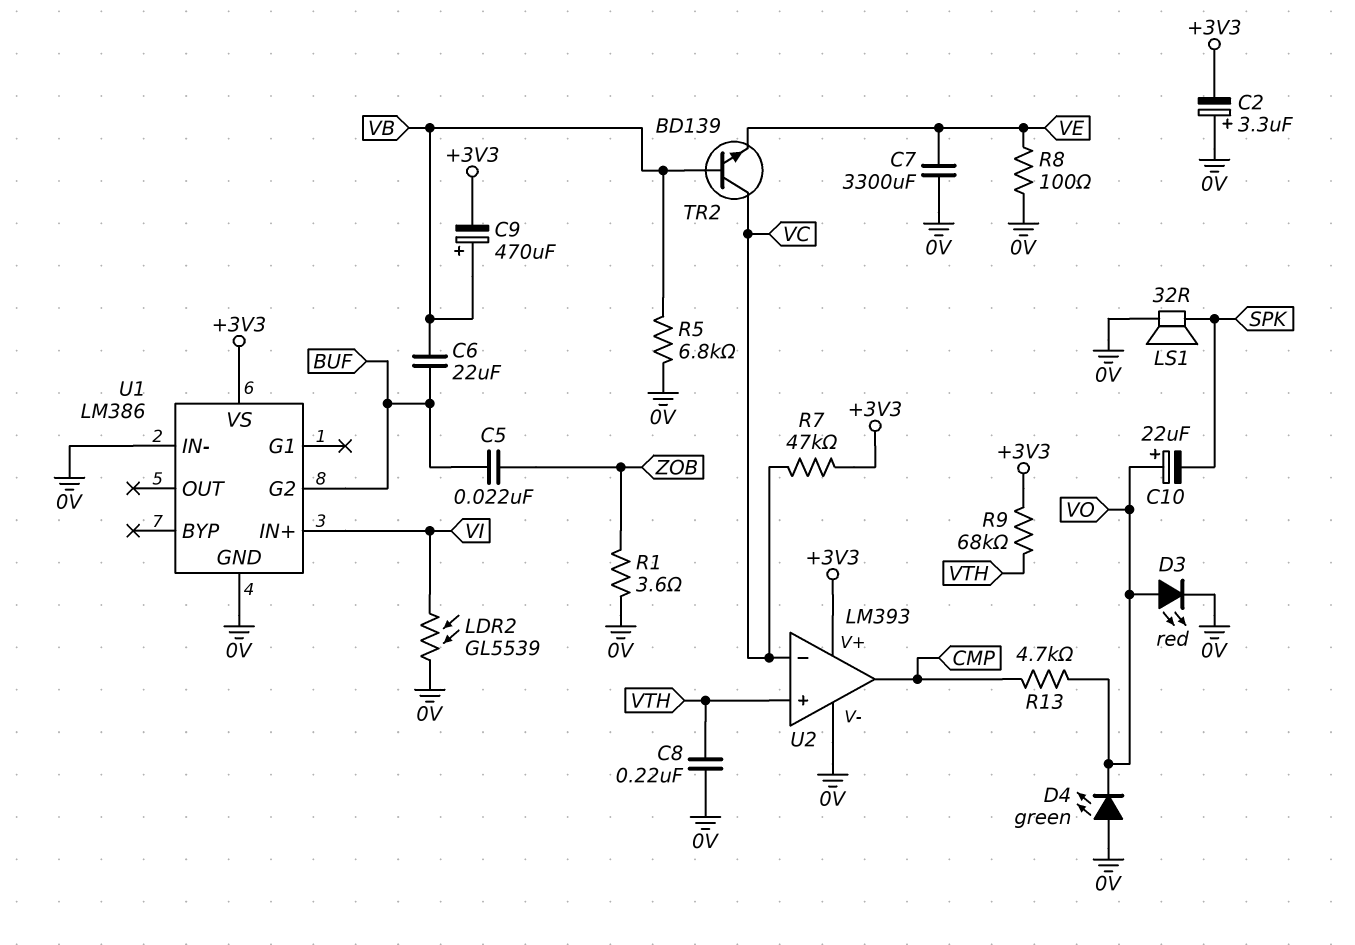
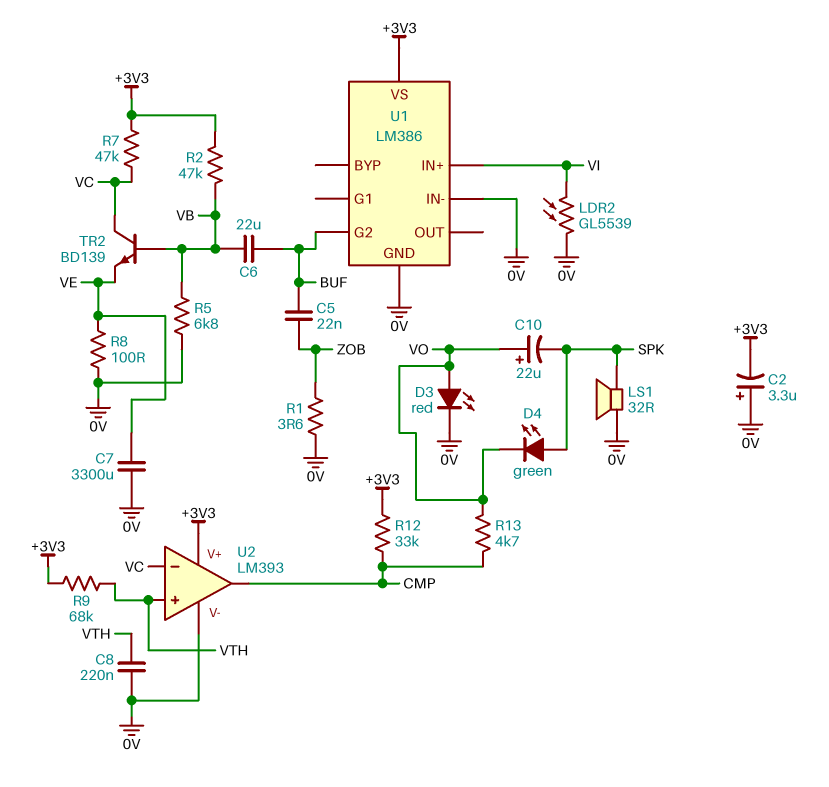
C9: 470uF (plus VB, minus +3V3) -> none
D4: LED green (A 0V, K VO) -> LED green (A SPK, K VO)
R2: none -> 47k (+3V3, VB)
R12: none -> 33k (+3V3, CMP)

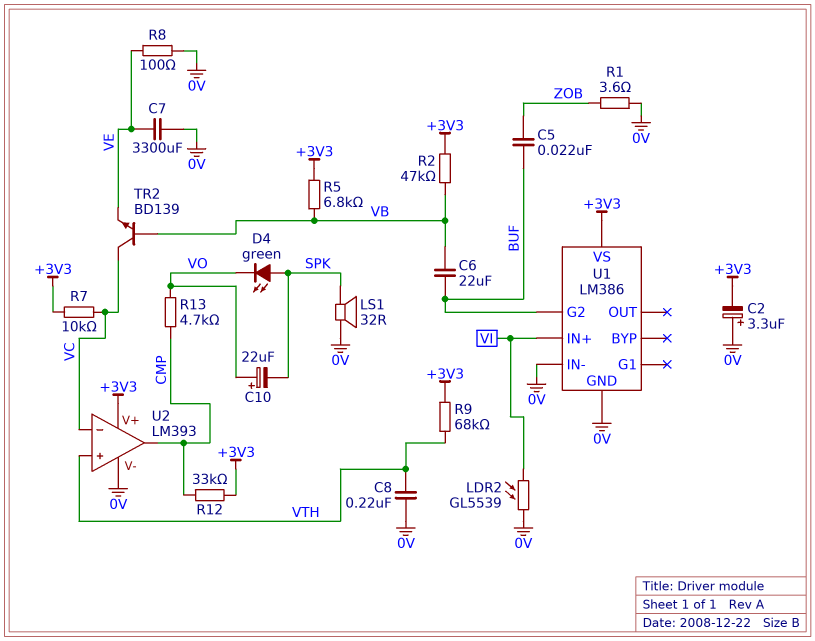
D3: LED red (A VO, K 0V) -> none
R5: 6.8k (0V, VB) -> 6.8k (+3V3, VB)
R7: 47k (+3V3, VC) -> 10k (+3V3, VC)

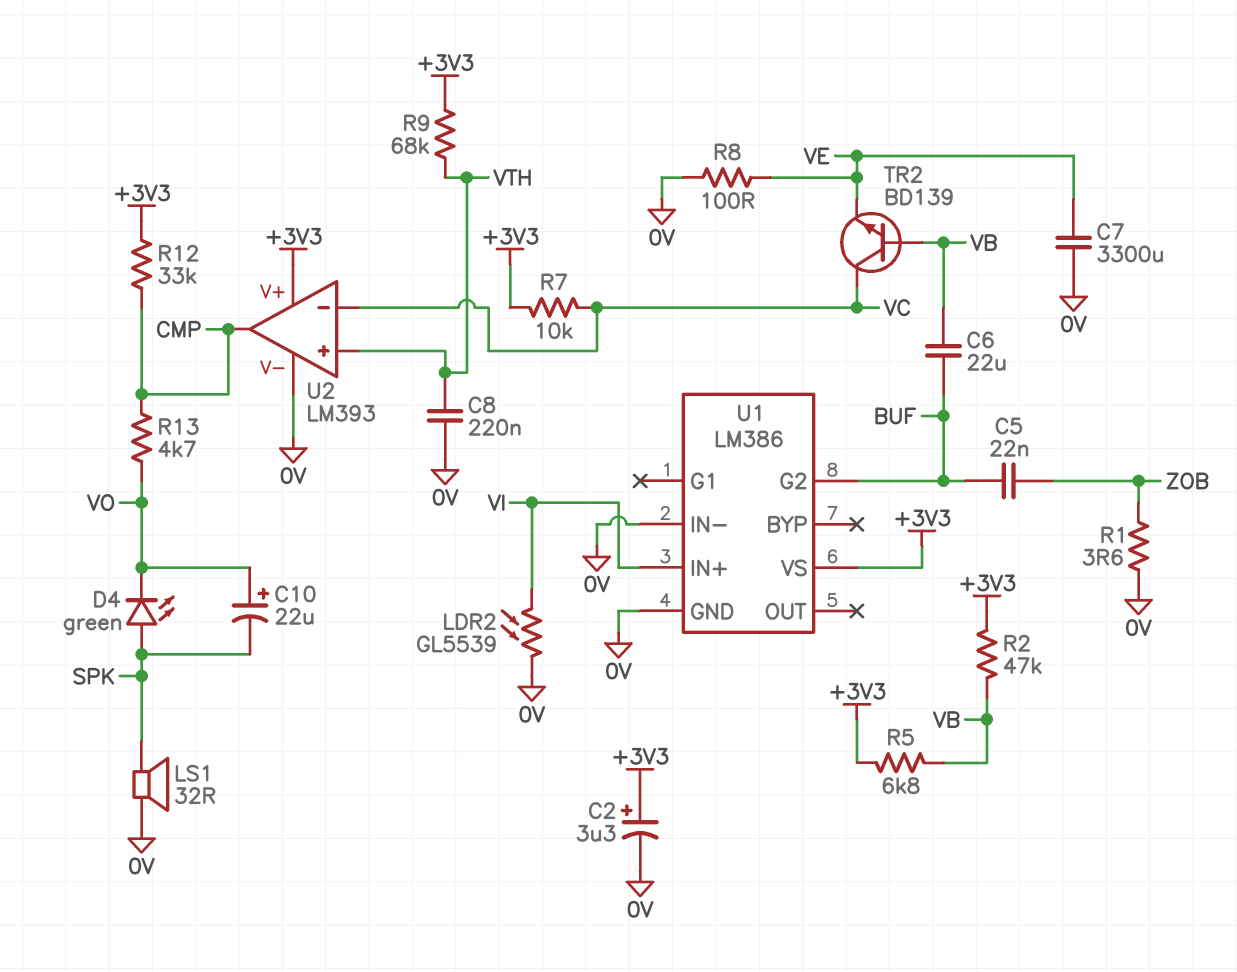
C2: 3.3uF (plus 0V, minus +3V3) -> 3.3uF (plus +3V3, minus 0V)

